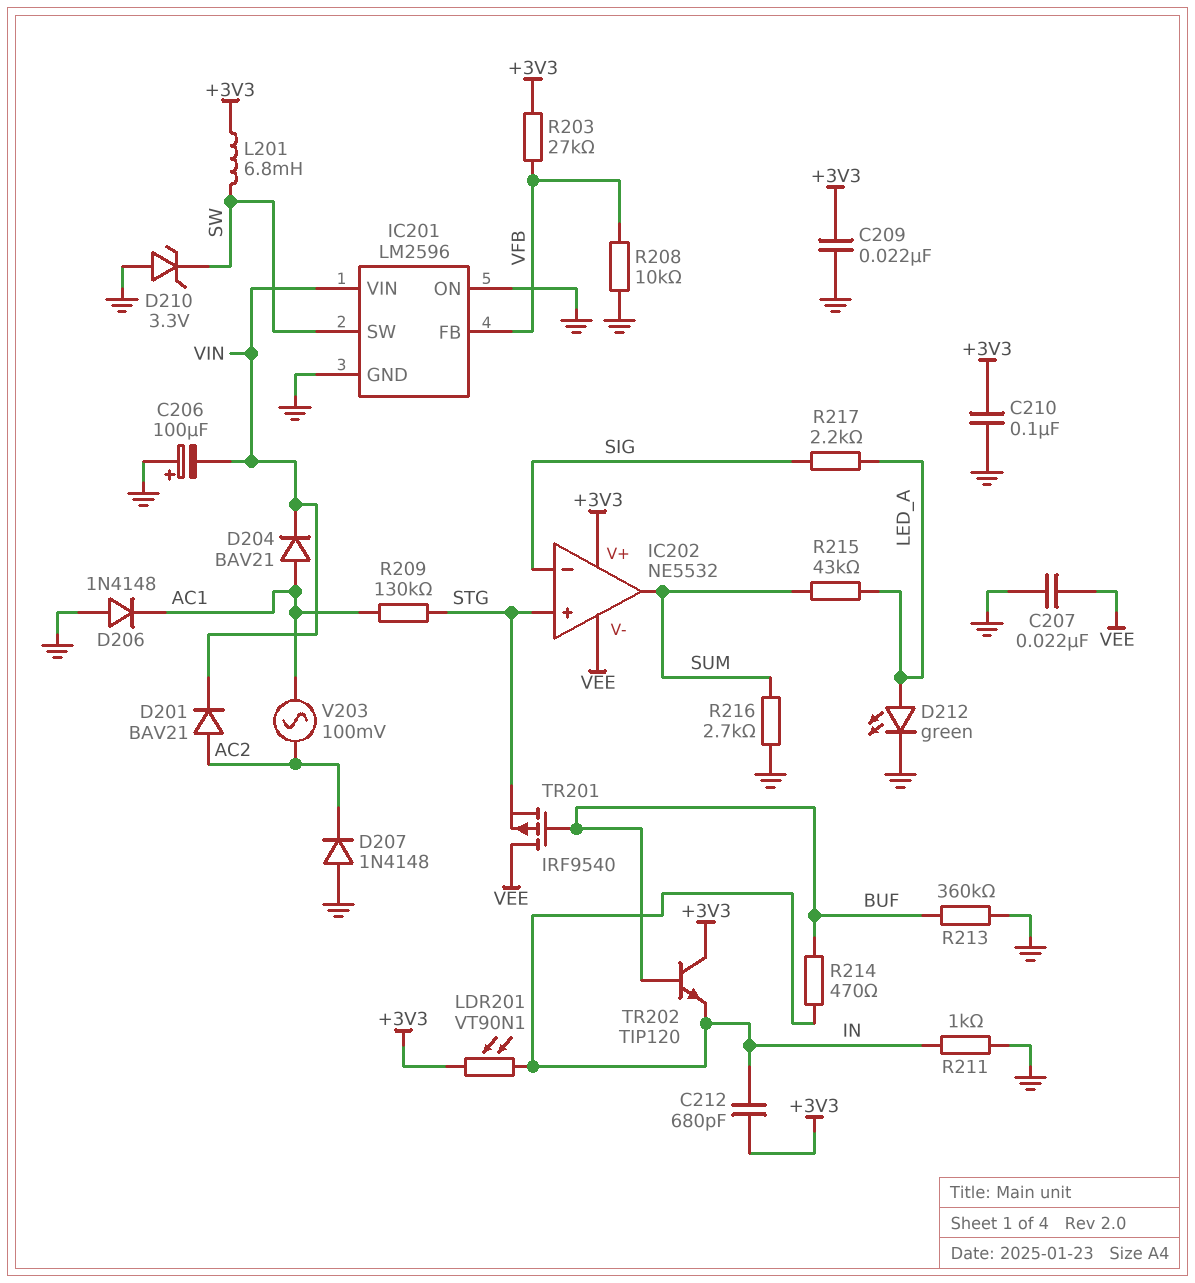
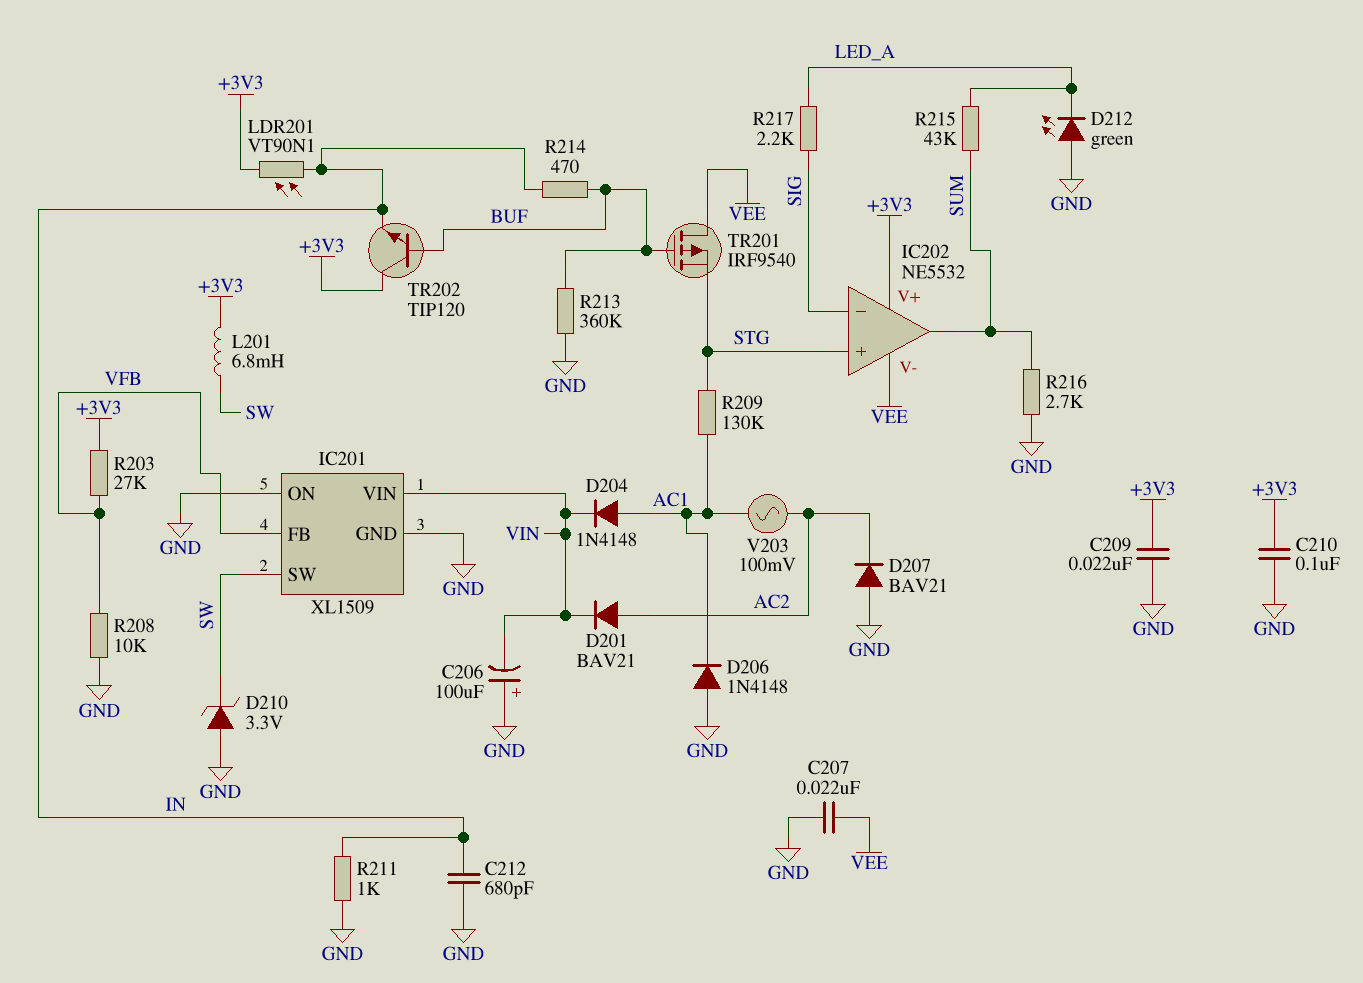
C212: 680pF (+3V3, IN) -> 680pF (GND, IN)
D204: diode BAV21 (A AC1, K VIN) -> diode 1N4148 (A AC1, K VIN)
D207: diode 1N4148 (A GND, K AC2) -> diode BAV21 (A GND, K AC2)
D212: LED green (A LED_A, K GND) -> LED green (A GND, K LED_A)
IC201: LM2596 -> XL1509

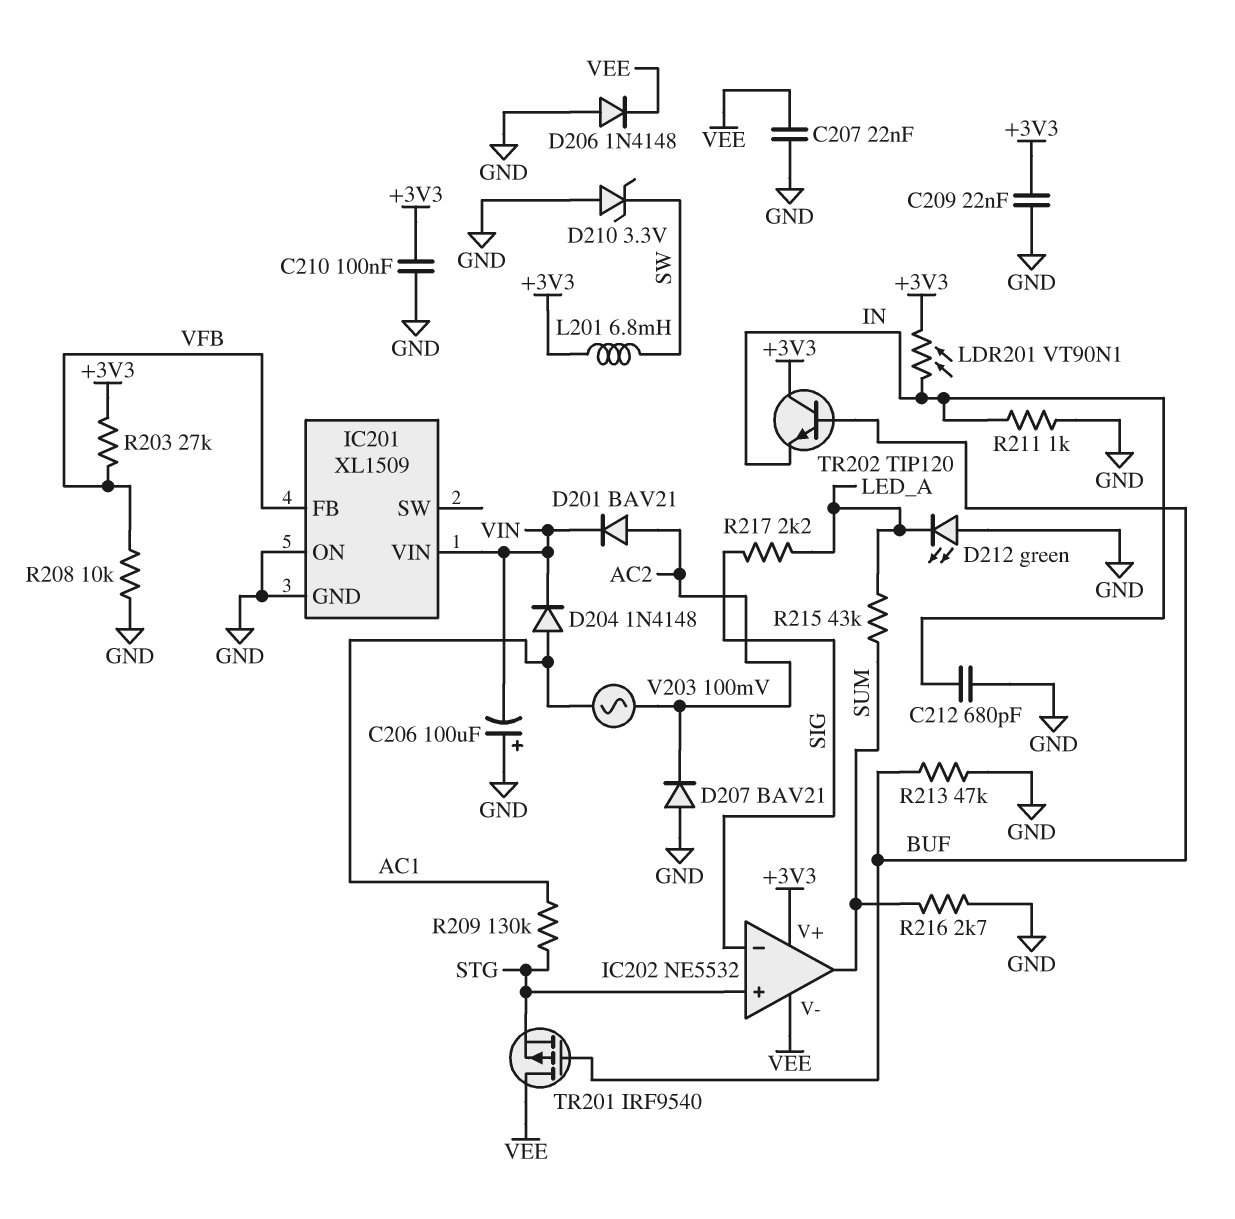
D206: diode 1N4148 (A GND, K AC1) -> diode 1N4148 (A GND, K VEE)
IC201 pin SW: SW -> none
R213: 360k (BUF, GND) -> 47k (BUF, GND)
R214: 470 (BUF, IN) -> none

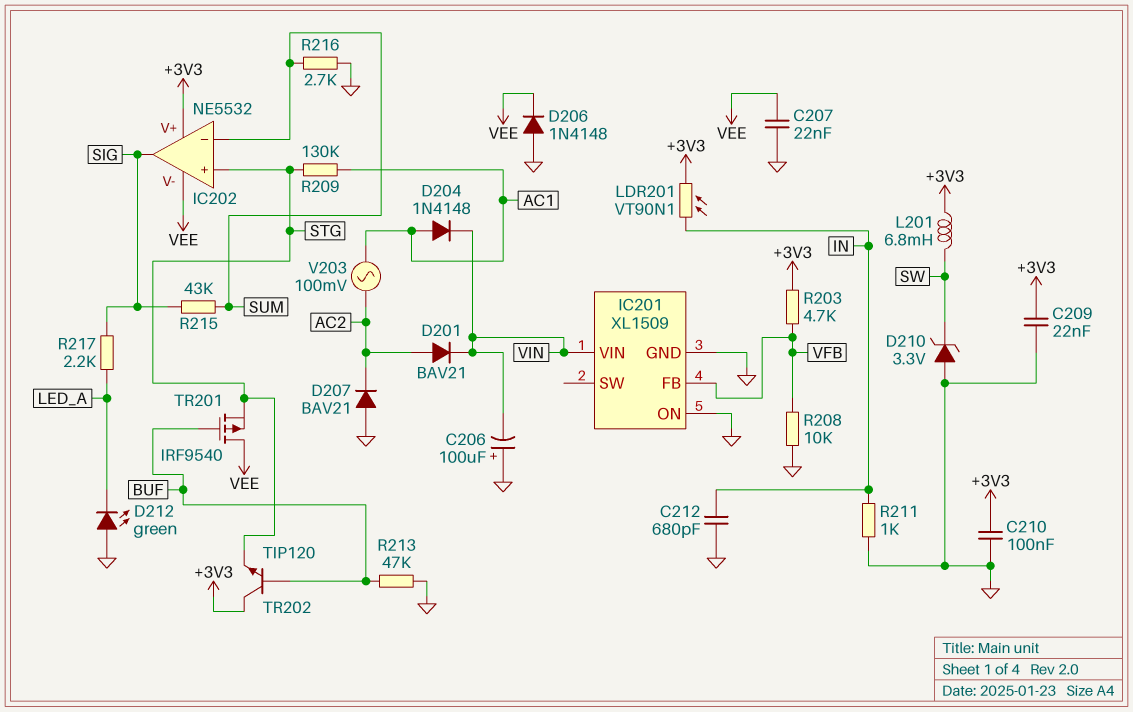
IC202 pin in-: SIG -> SUM
IC202 pin out: SUM -> SIG
R203: 27k (+3V3, VFB) -> 4.7k (+3V3, VFB)
R215: 43k (LED_A, SUM) -> 43k (SIG, SUM)
TR202: NPN TIP120 (B BUF, C +3V3, E IN) -> NPN TIP120 (B BUF, C +3V3, E STG)

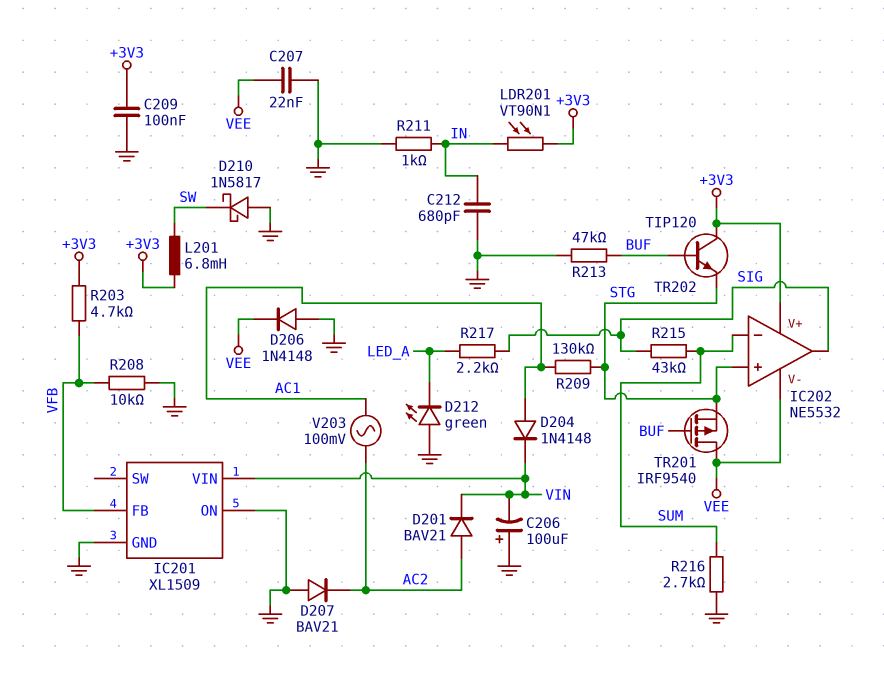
C209: 22nF (+3V3, GND) -> 100nF (+3V3, GND)
C210: 100nF (+3V3, GND) -> none
D210: zener 3.3V (A GND, K SW) -> schottky 1N5817 (A GND, K SW)

